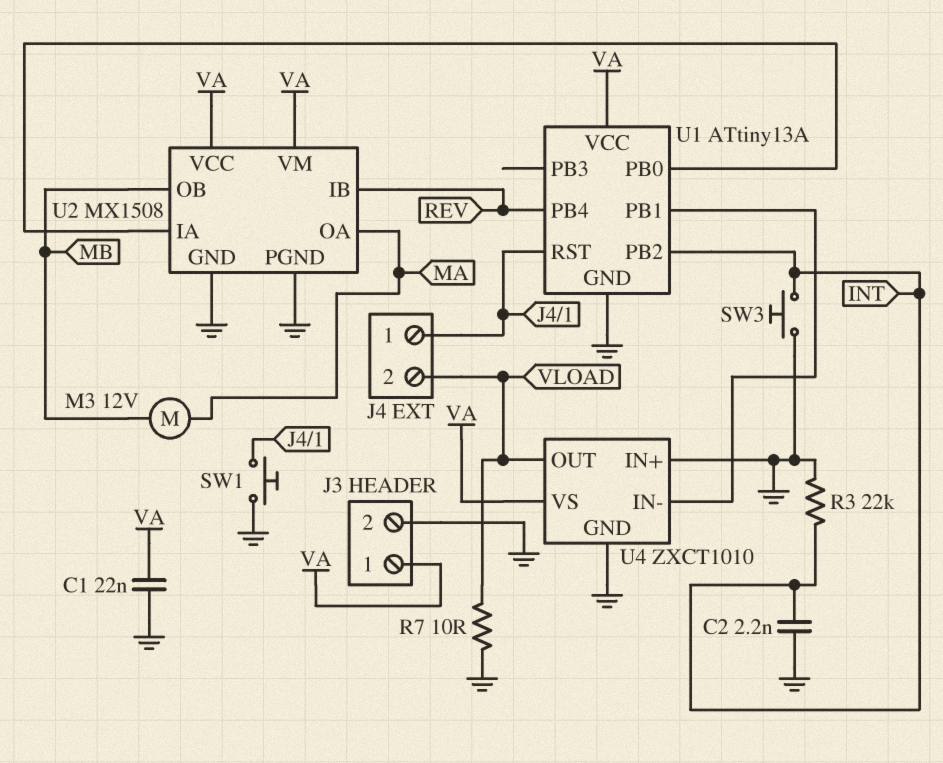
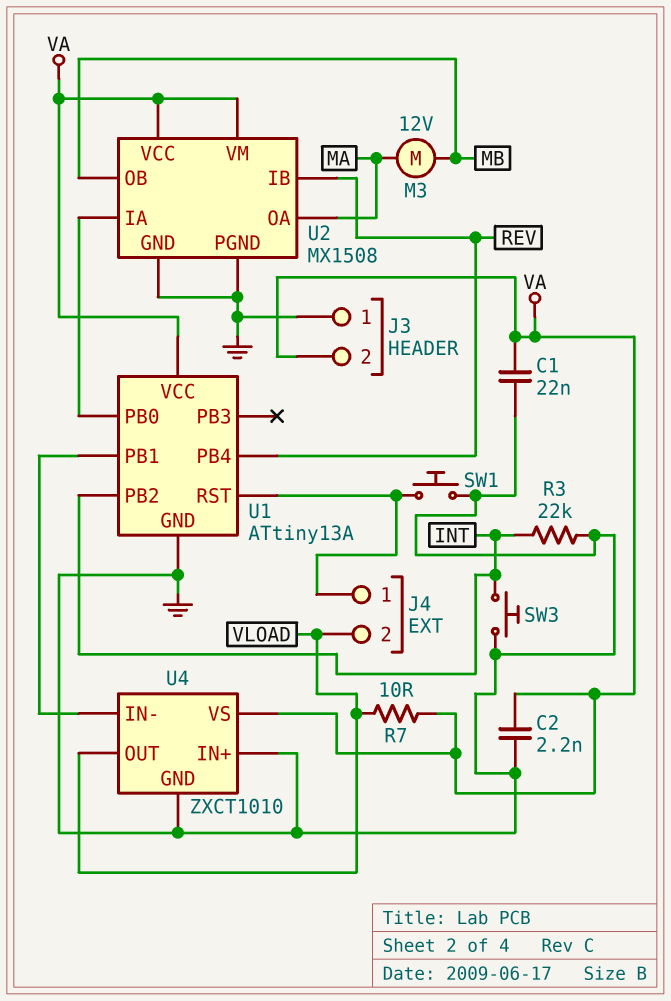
C2: 2.2nF (GND, INT) -> 2.2nF (GND, VA)
J3 pin 1: VA -> GND
J3 pin 2: GND -> VA
R7: 10 (GND, VLOAD) -> 10 (VA, VLOAD)

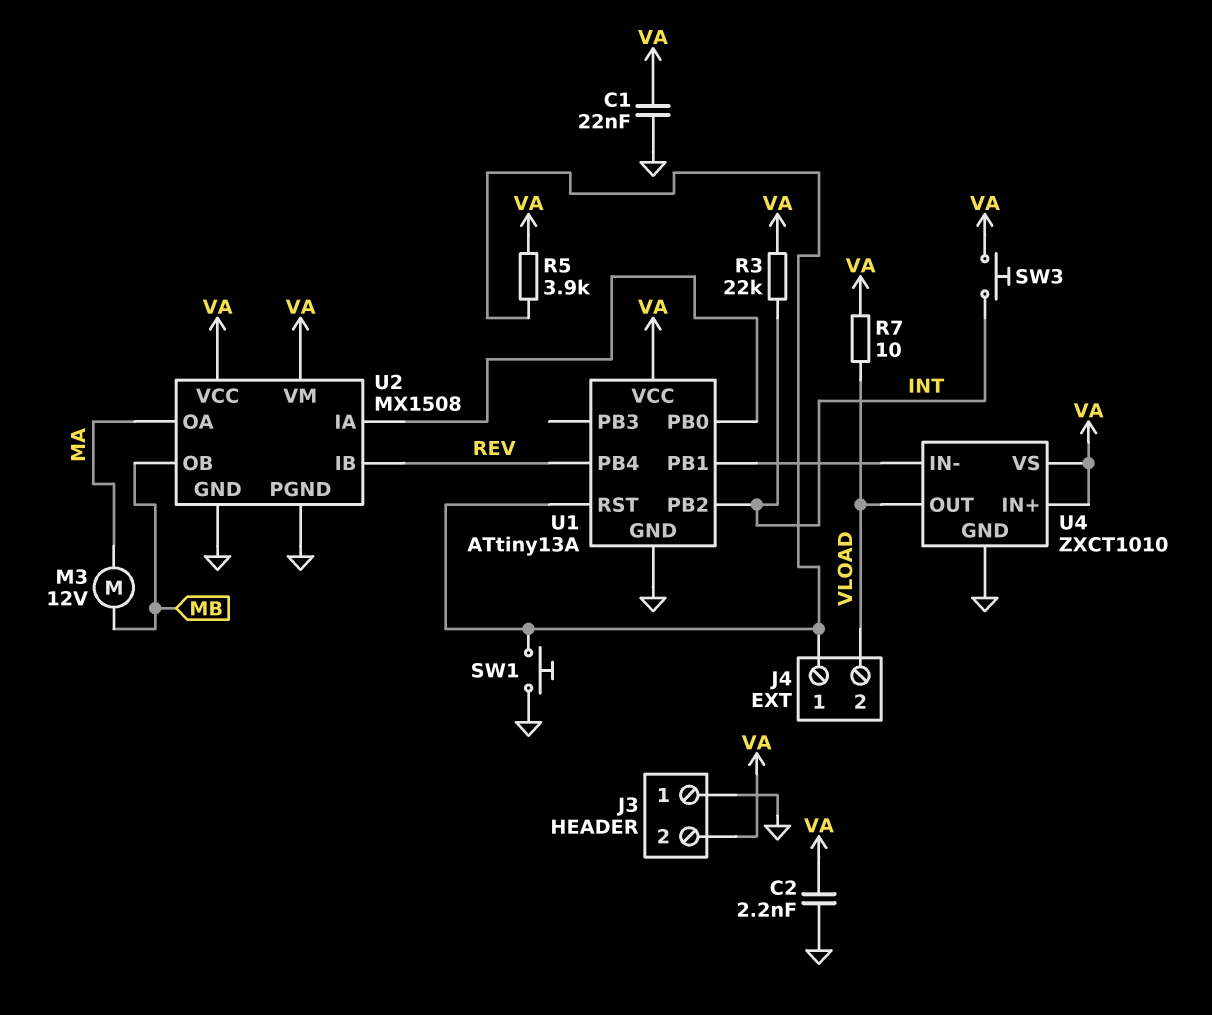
R3: 22k (GND, INT) -> 22k (INT, VA)
R5: none -> 3.9k (J4/1, VA)
SW3: button (GND, INT) -> button (INT, VA)
U4 pin IN+: GND -> VA

